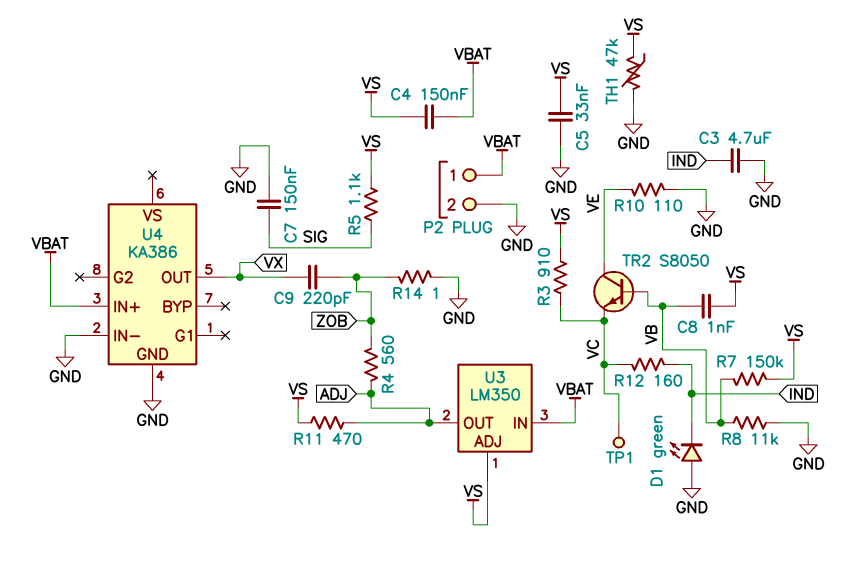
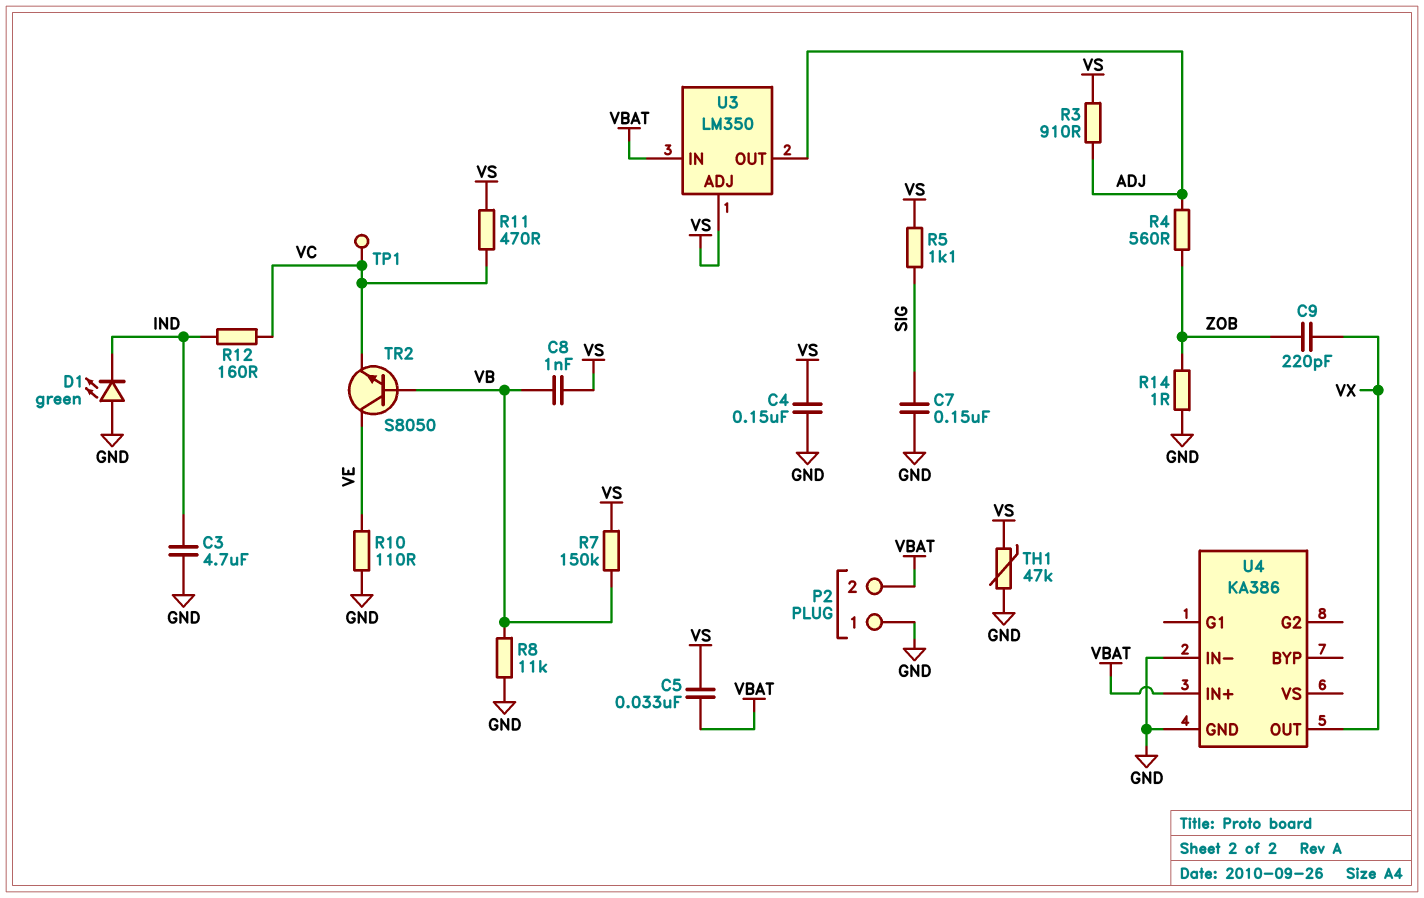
C4: 150nF (VBAT, VS) -> 150nF (GND, VS)
C5: 33nF (GND, VS) -> 33nF (VBAT, VS)
P2 pin 1: VBAT -> GND
P2 pin 2: GND -> VBAT
R3: 910 (VC, VS) -> 910 (ADJ, VS)
R11: 470 (ADJ, VS) -> 470 (VC, VS)

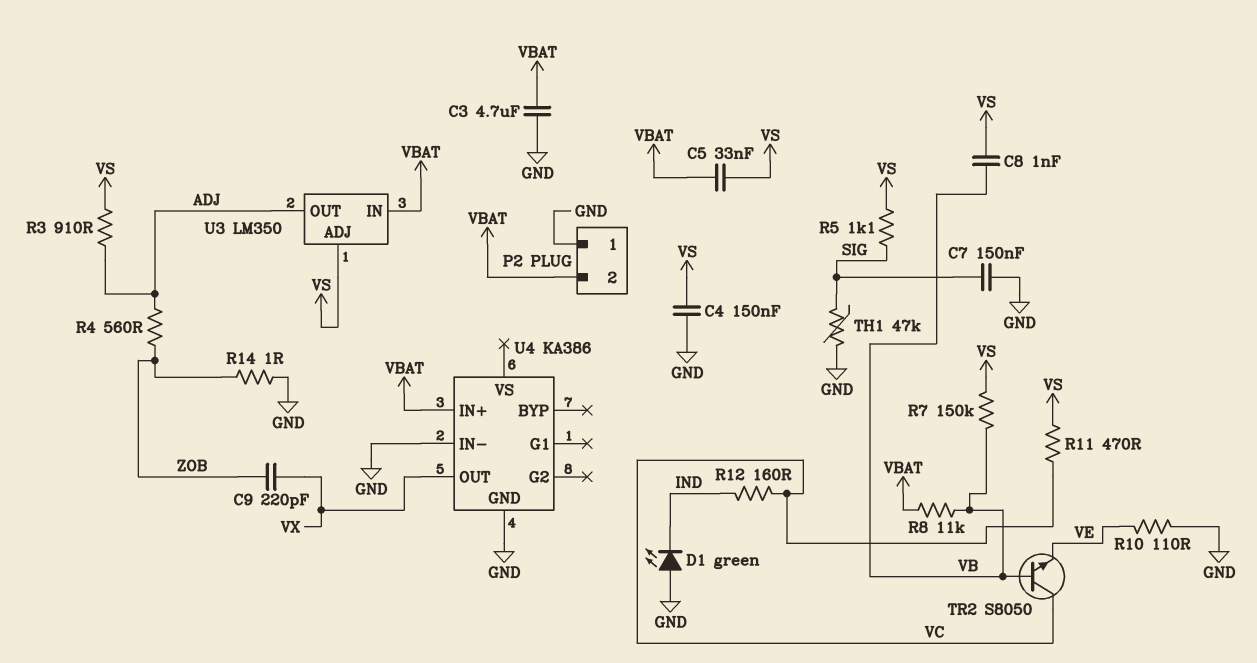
C3: 4.7uF (GND, IND) -> 4.7uF (GND, VBAT)
R8: 11k (GND, VB) -> 11k (VB, VBAT)
TH1: 47k (GND, VS) -> 47k (GND, SIG)
TP1: test point (VC) -> none
TR2: NPN S8050 (B VB, C VE, E VC) -> NPN S8050 (B VB, C VC, E VE)

